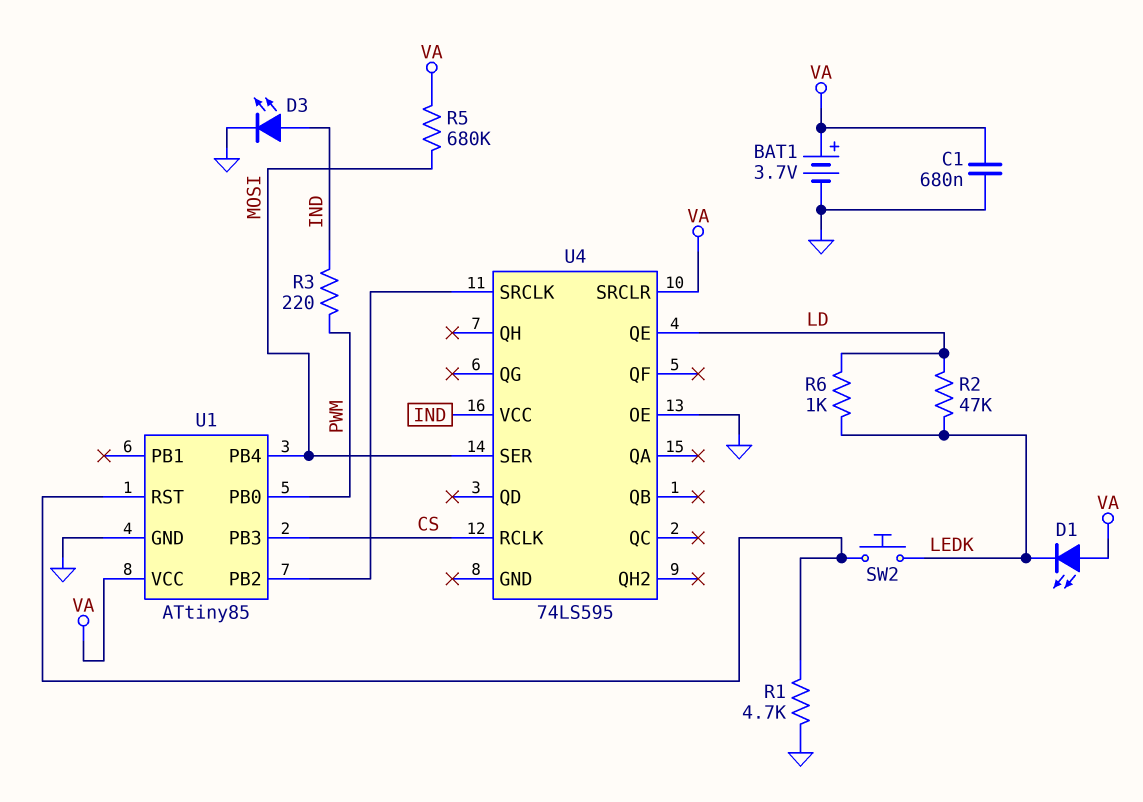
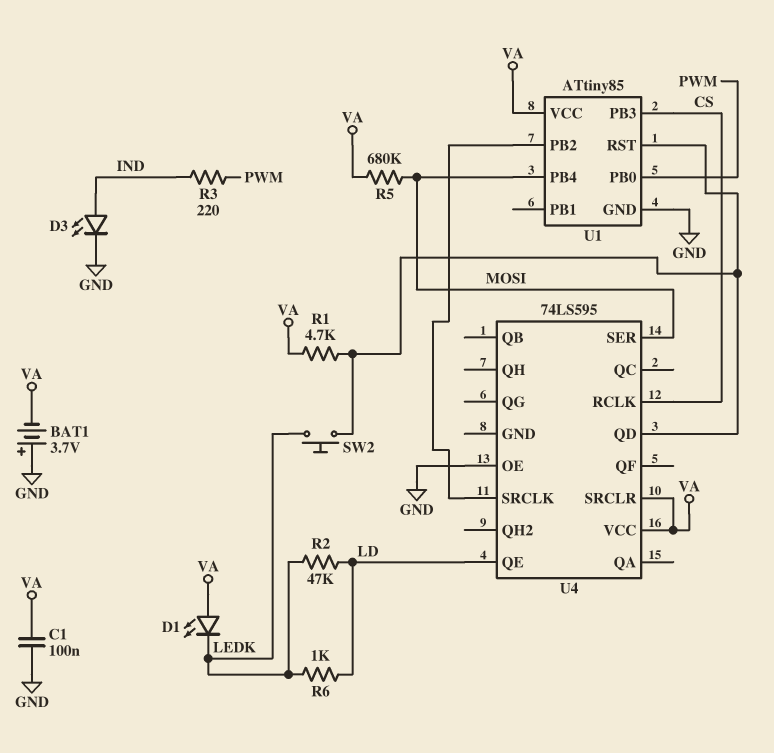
BAT1: 3.7V (plus VA, minus GND) -> 3.7V (plus GND, minus VA)
C1: 680nF (GND, VA) -> 100nF (GND, VA)
R1: 4.7k (GND, U1/RST) -> 4.7k (U1/RST, VA)
U4 pin QD: none -> U1/RST
U4 pin VCC: IND -> VA

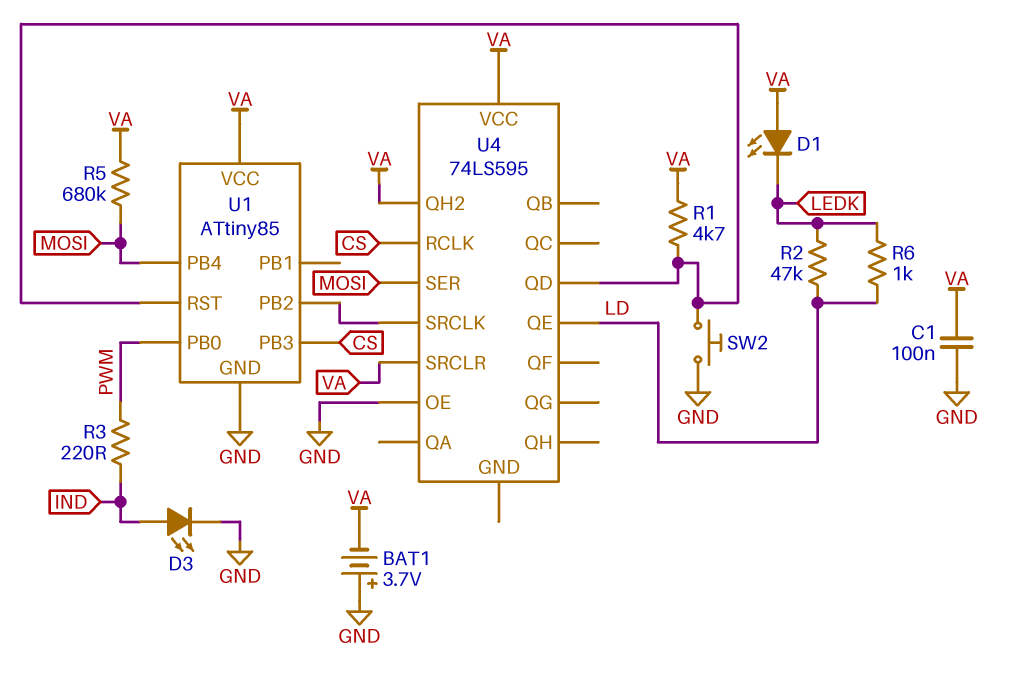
SW2: button (LEDK, U1/RST) -> button (GND, U1/RST)
U4 pin QH2: none -> VA

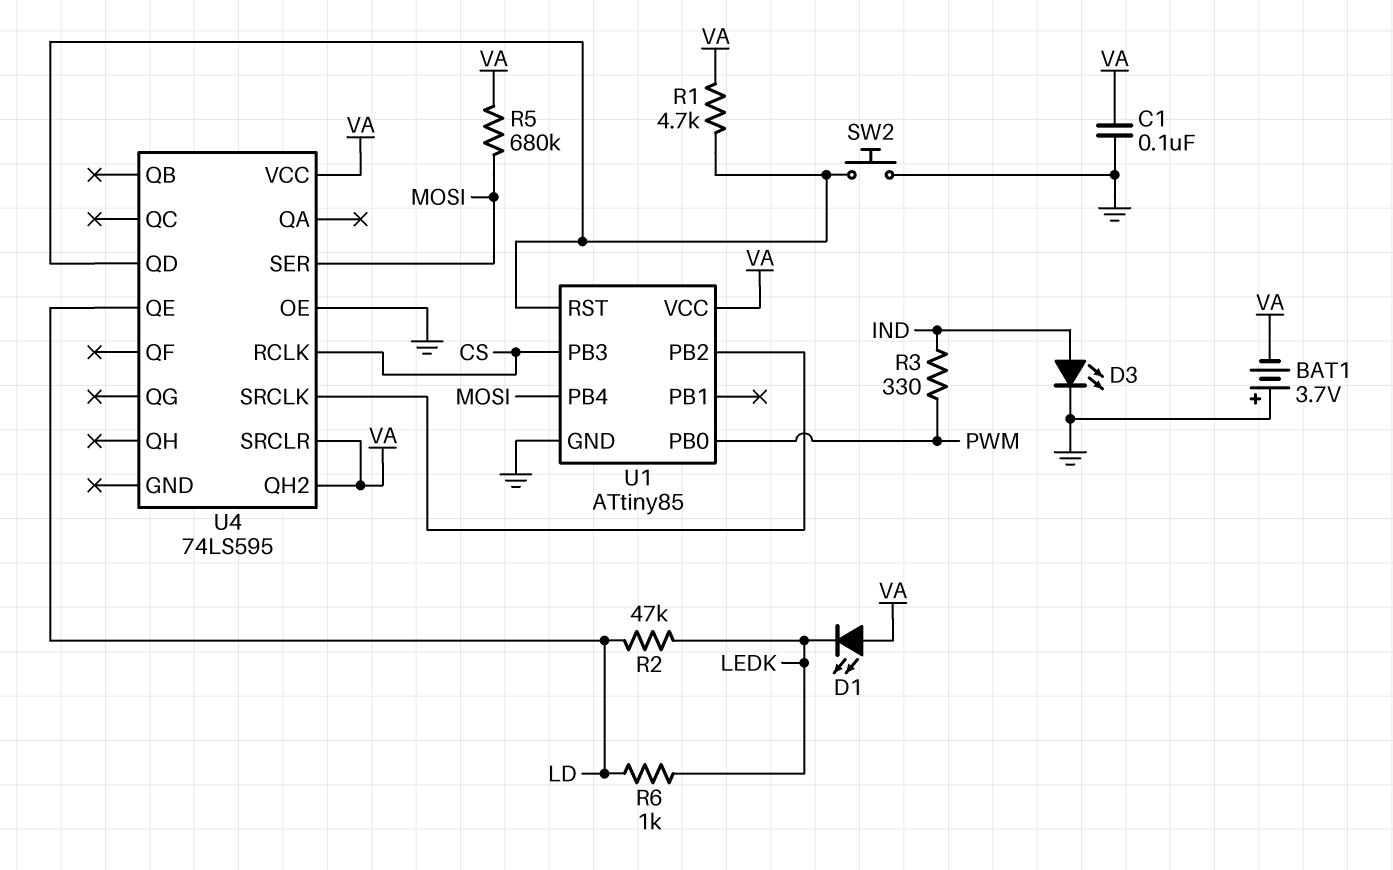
R3: 220 (IND, PWM) -> 330 (IND, PWM)

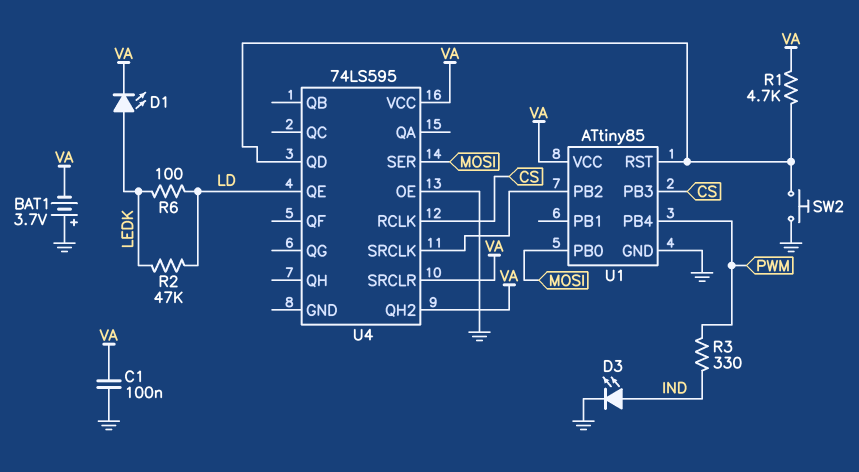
D1: LED (A VA, K LEDK) -> LED (A LEDK, K VA)
R5: 680k (MOSI, VA) -> none
R6: 1k (LD, LEDK) -> 100 (LD, LEDK)
U1 pin PB0: PWM -> MOSI
U1 pin PB4: MOSI -> PWM

